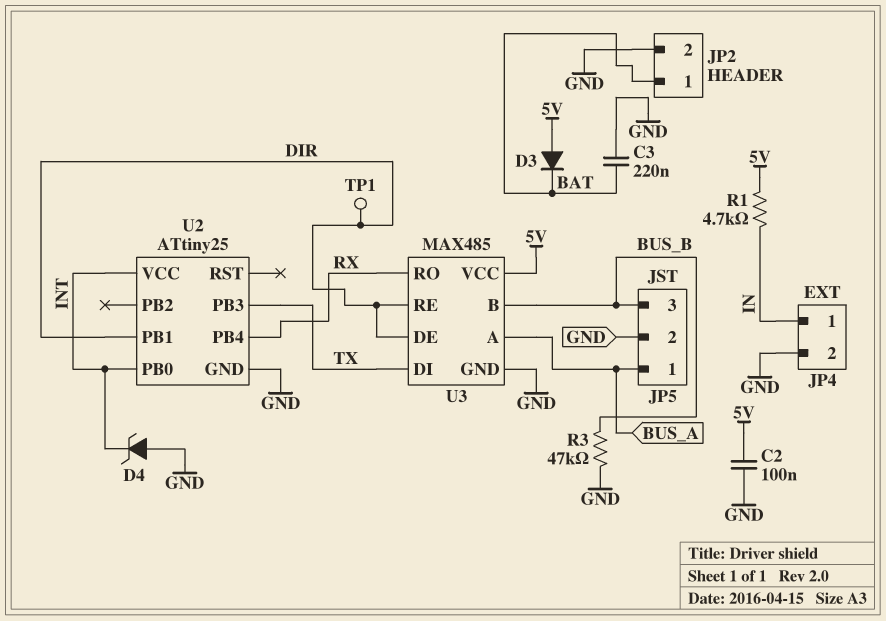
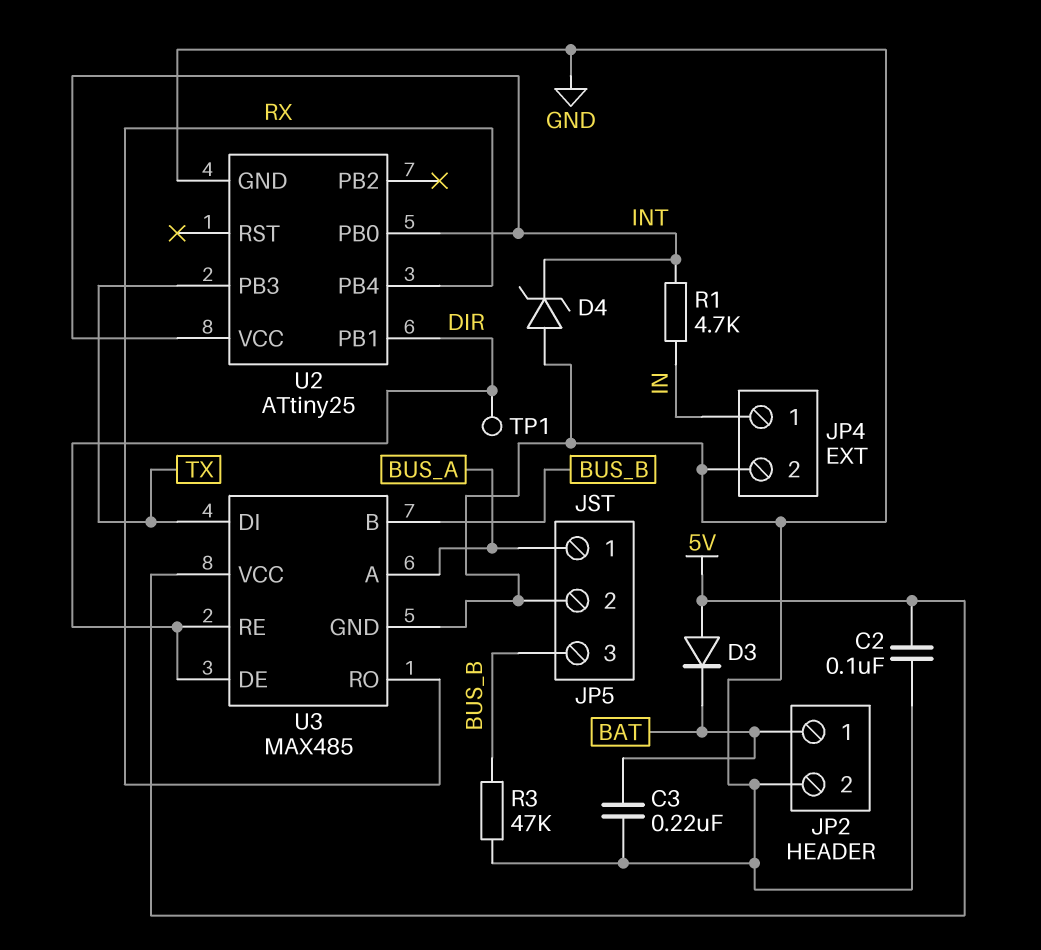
R1: 4.7k (5V, IN) -> 4.7k (IN, INT)

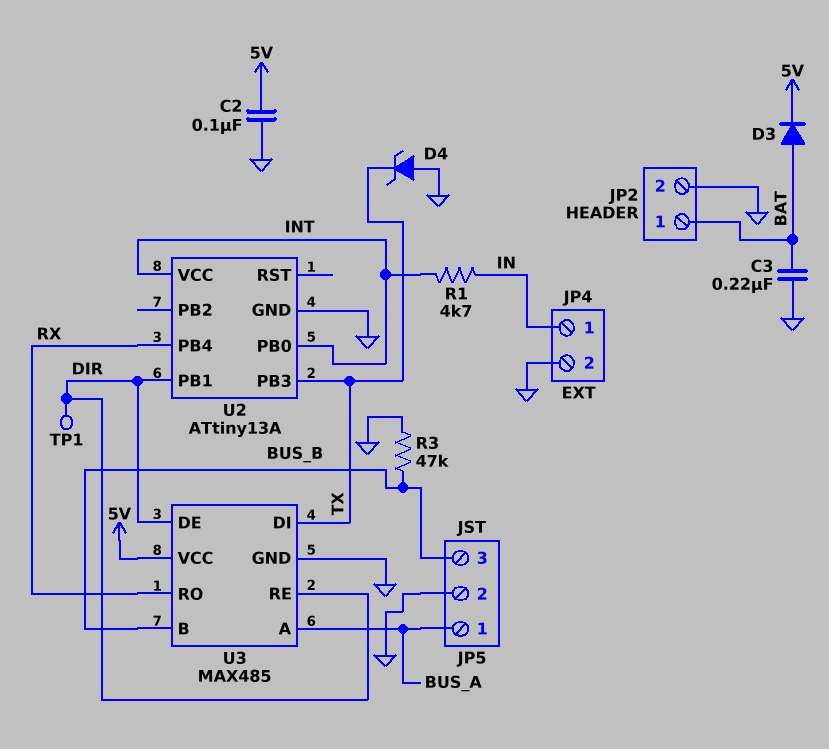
D3: diode (A 5V, K BAT) -> diode (A BAT, K 5V)
D4: zener (A GND, K INT) -> zener (A GND, K TX)
U2: ATtiny25 -> ATtiny13A

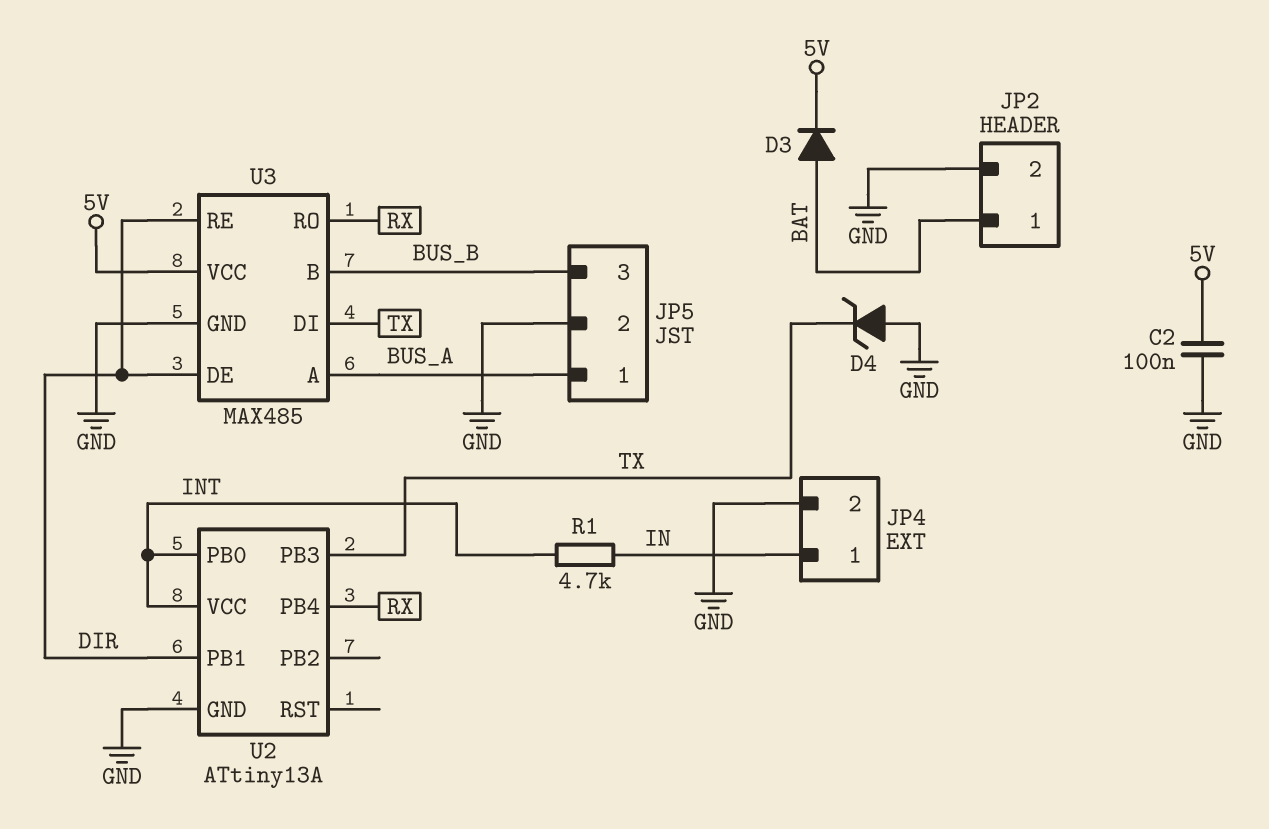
C3: 220nF (BAT, GND) -> none
R3: 47k (BUS_B, GND) -> none
TP1: test point (DIR) -> none

